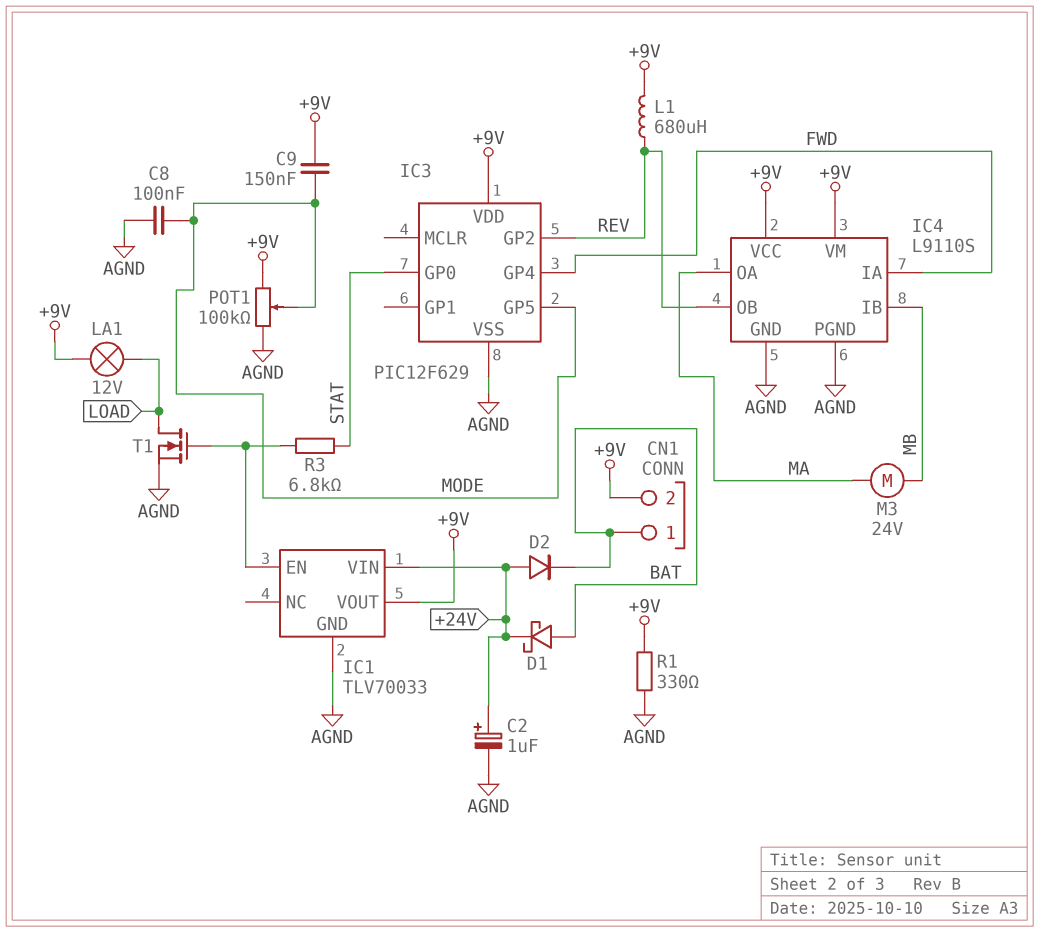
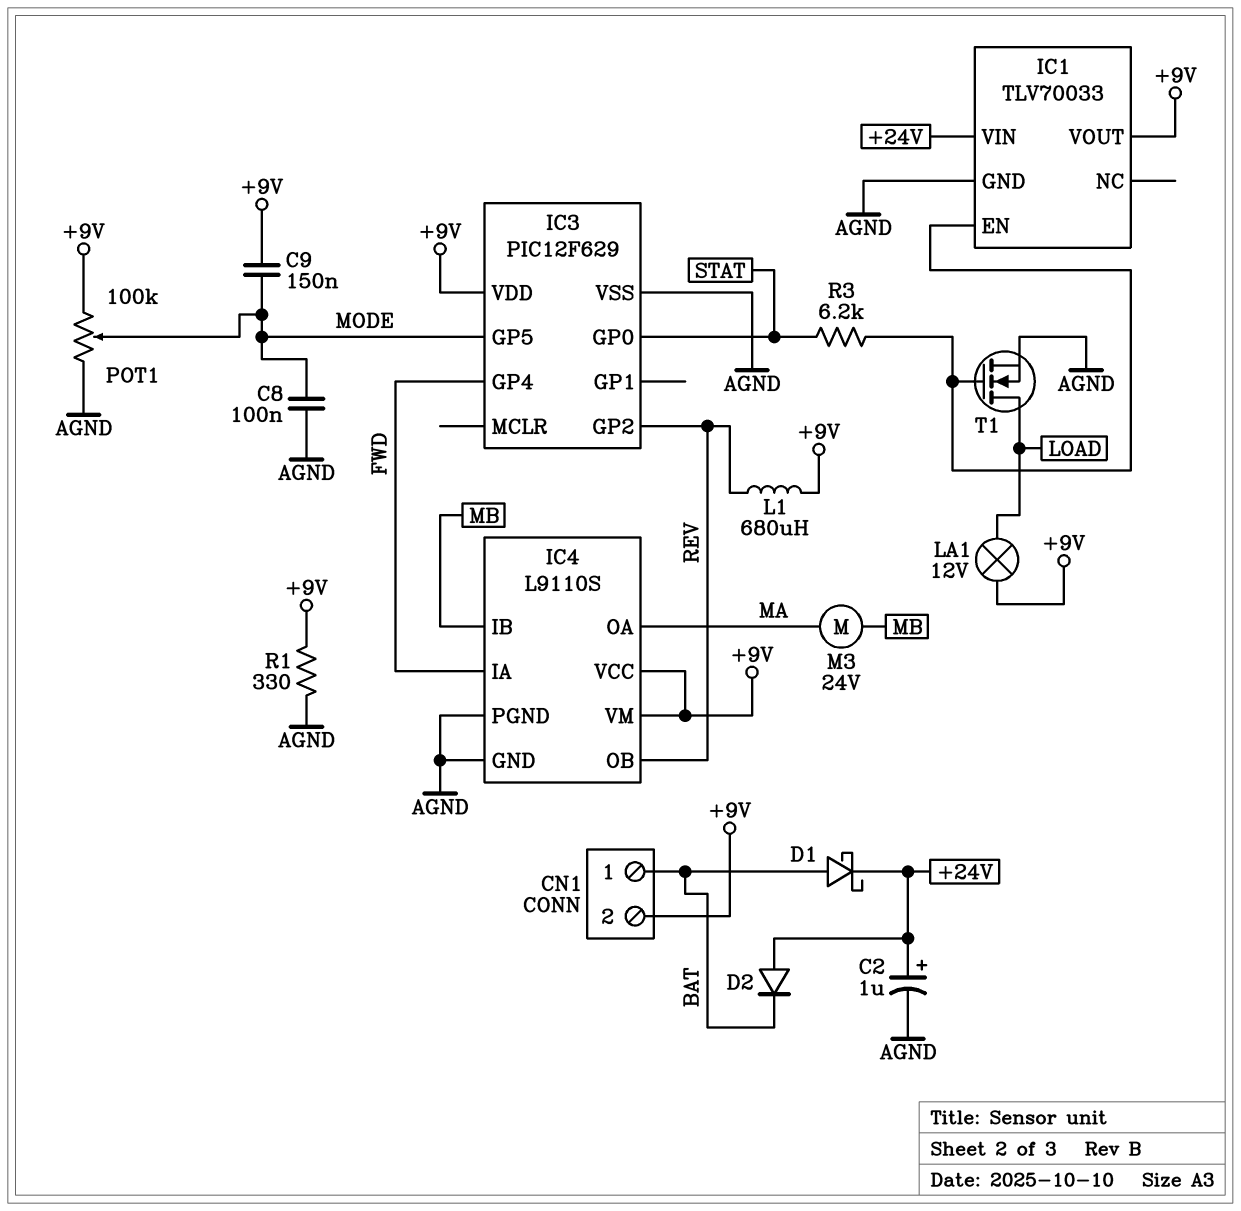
R3: 6.8k (IC1/EN, STAT) -> 6.2k (IC1/EN, STAT)

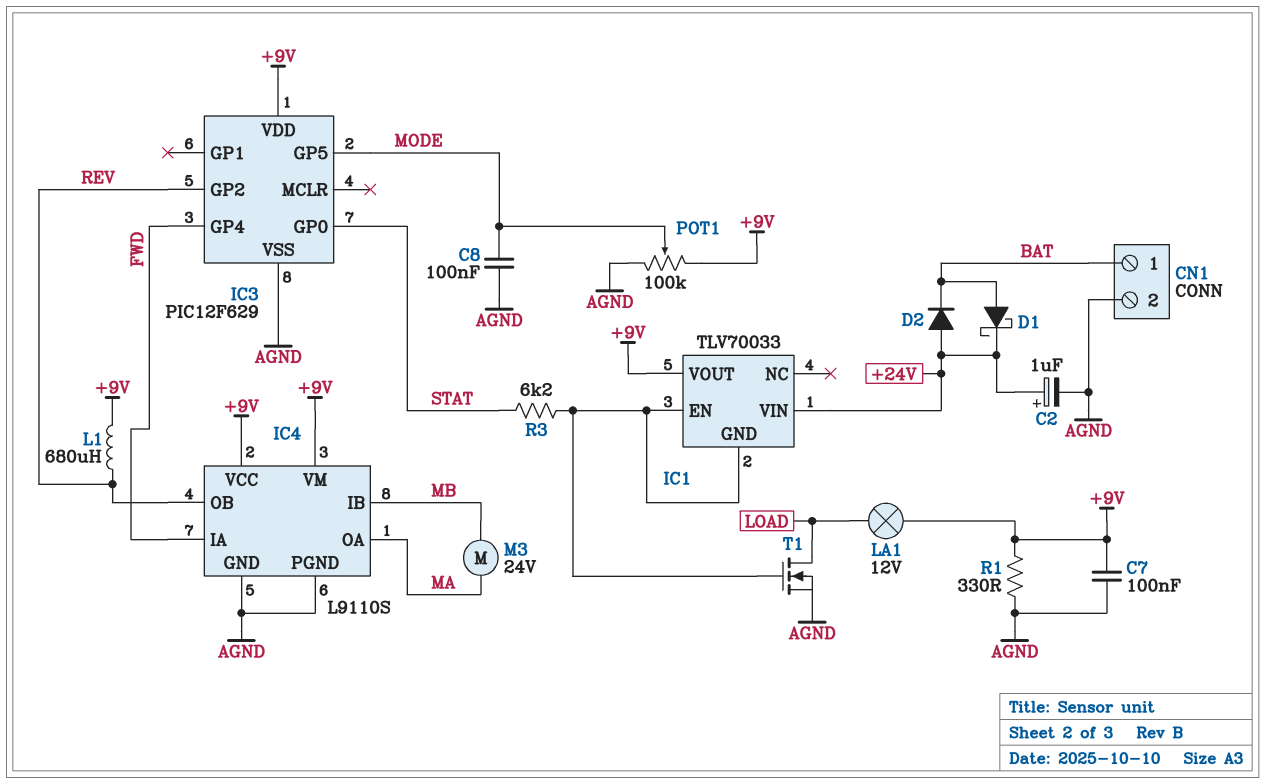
C7: none -> 100nF (+9V, AGND)
C9: 150nF (+9V, MODE) -> none
CN1 pin 2: +9V -> AGND
IC1 pin GND: AGND -> IC1/EN

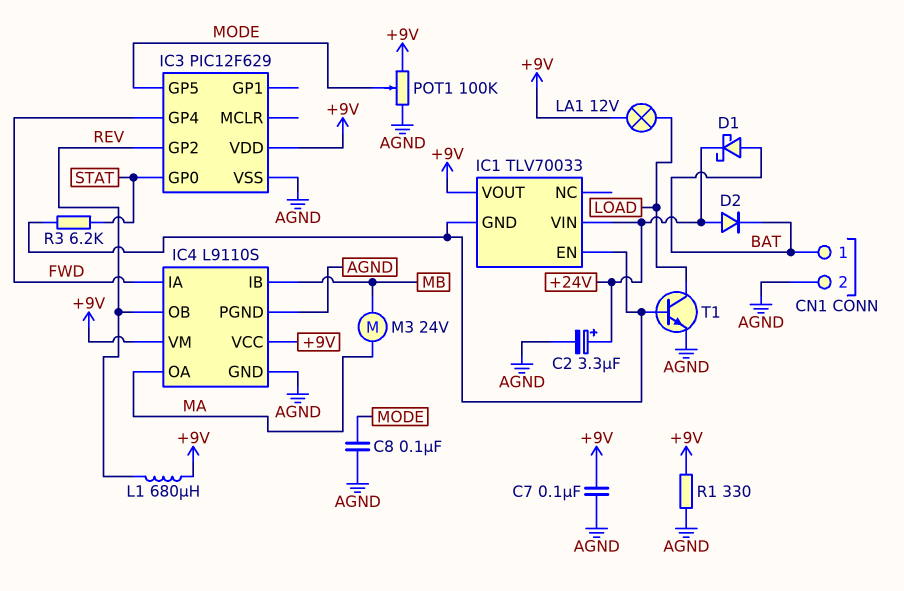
C2: 1uF (plus +24V, minus AGND) -> 3.3uF (plus +24V, minus AGND)
T1: NMOS (G IC1/EN, D LOAD, S AGND) -> NPN (B IC1/EN, C LOAD, E AGND)

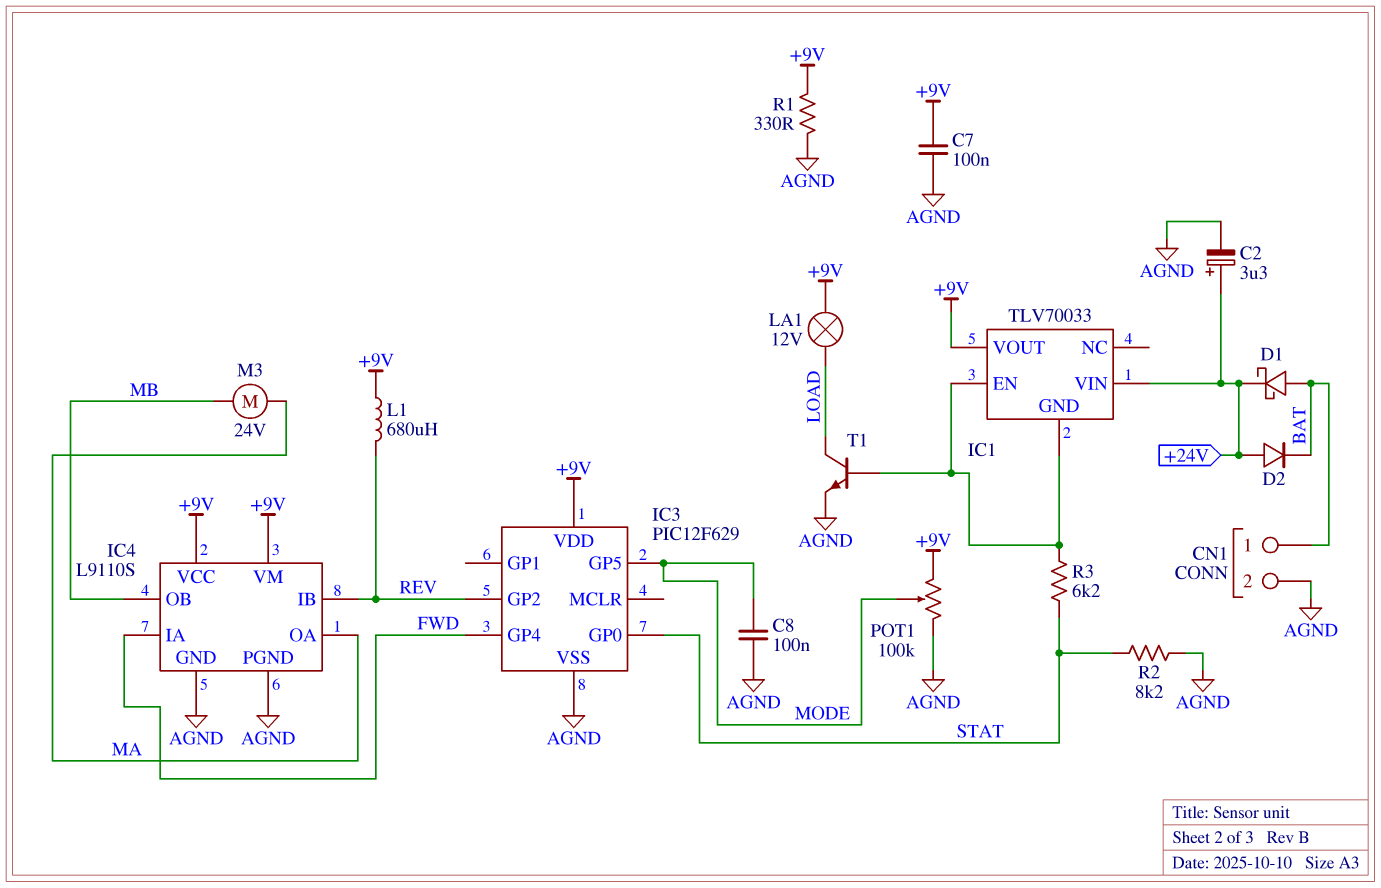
IC4 pin IB: MB -> REV
IC4 pin OB: REV -> MB
R2: none -> 8.2k (AGND, STAT)

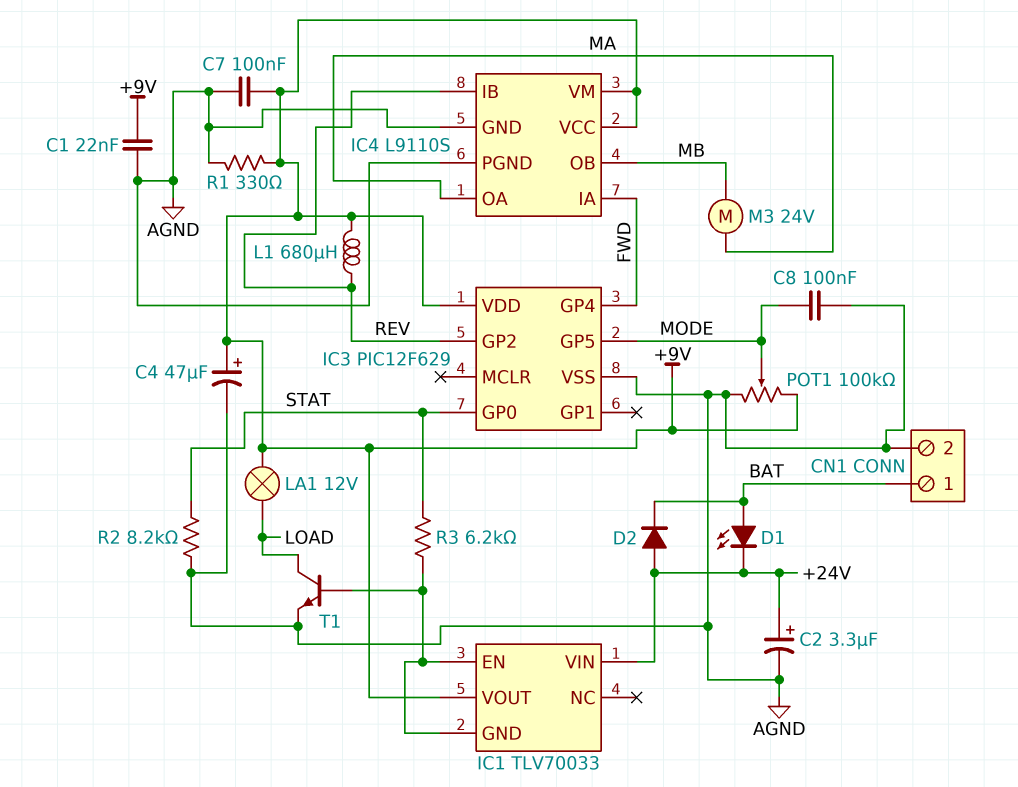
C1: none -> 22nF (+9V, AGND)
C4: none -> 47uF (plus +9V, minus AGND)
D1: schottky (A BAT, K +24V) -> LED (A BAT, K +24V)

